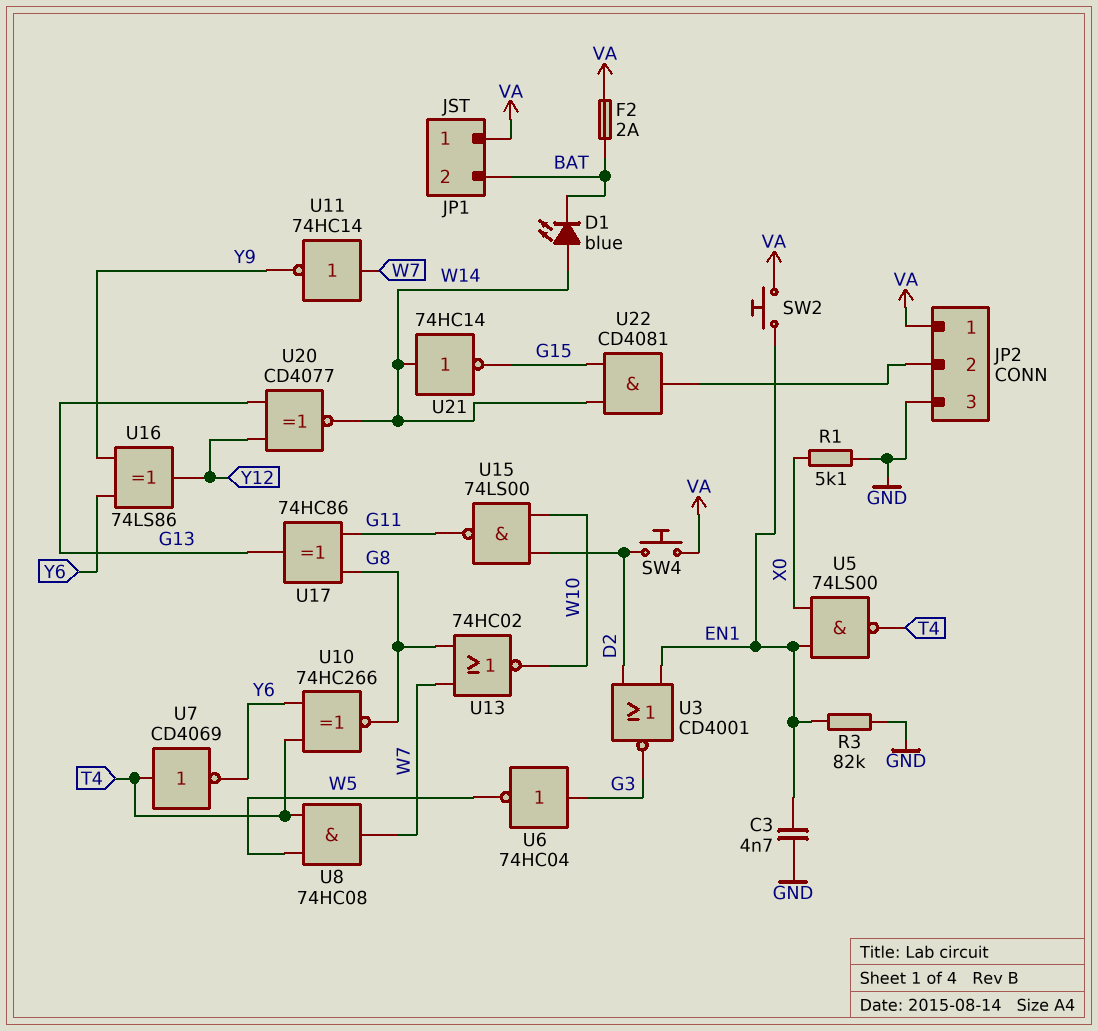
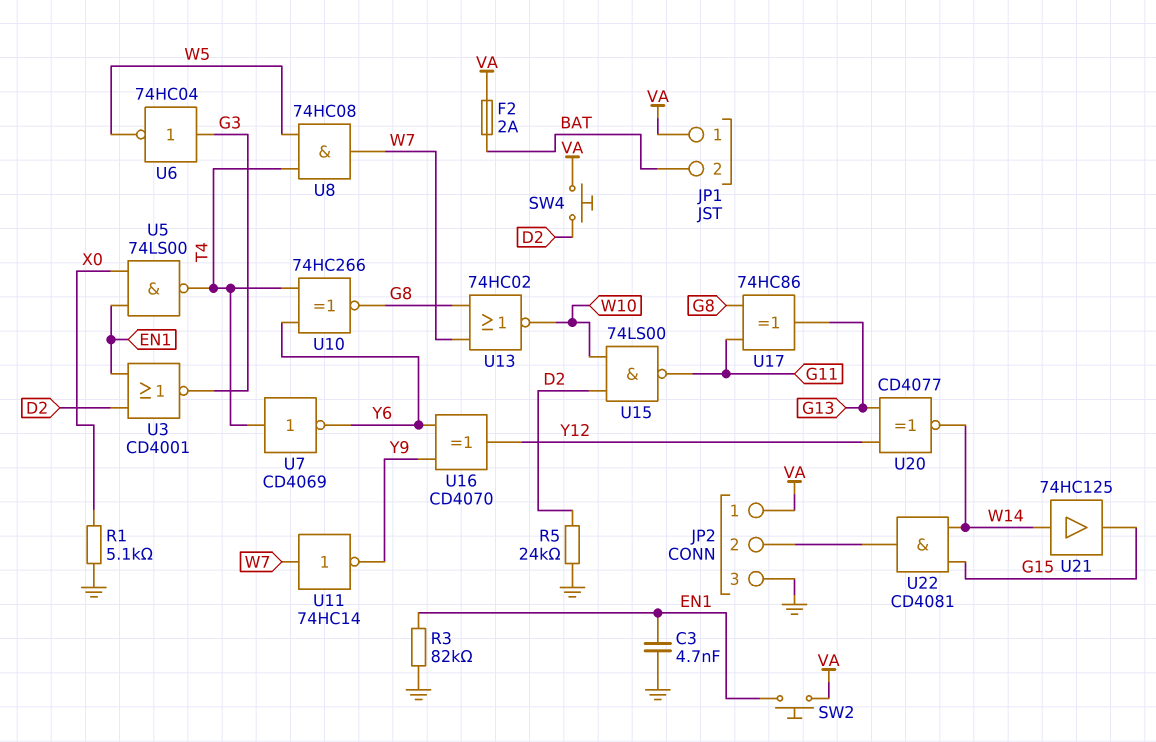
D1: LED blue (A W14, K BAT) -> none
R5: none -> 24k (D2, GND)
U16: XOR 74LS86 (in Y6, in Y9, out Y12) -> XOR CD4070 (in Y6, in Y9, out Y12)
U21: NOT 74HC14 (in W14, out G15) -> buffer 74HC125 (in W14, out G15)

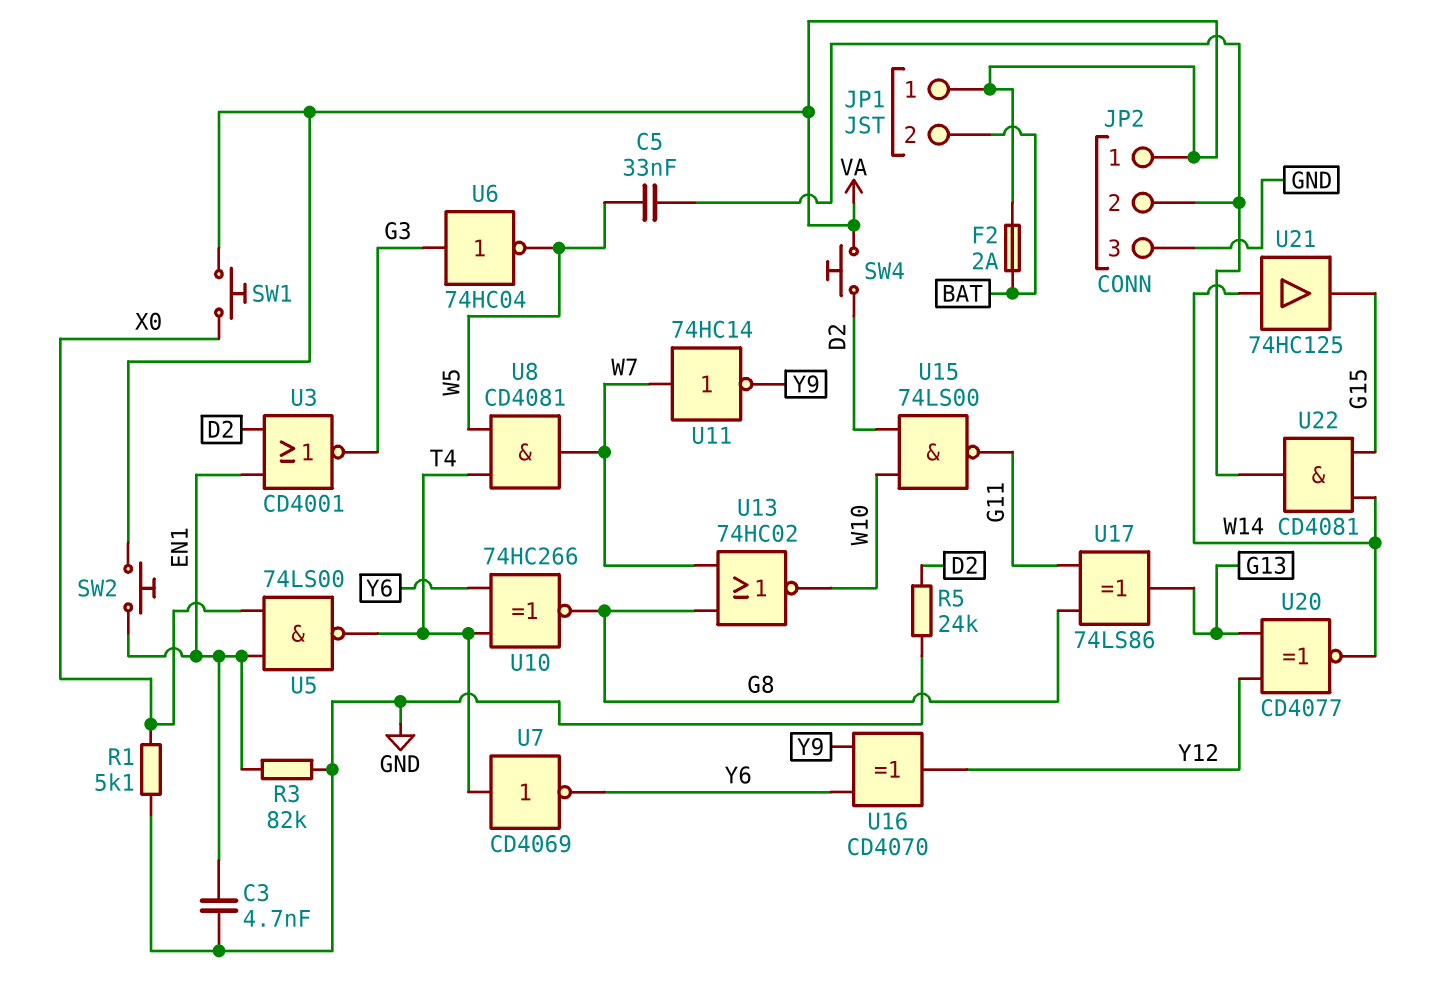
C5: none -> 33nF (JP2/2, W5)
SW1: none -> button (VA, X0)
U8: AND 74HC08 (in T4, in W5, out W7) -> AND CD4081 (in T4, in W5, out W7)
U17: XOR 74HC86 (in G8, in G11, out G13) -> XOR 74LS86 (in G8, in G11, out G13)

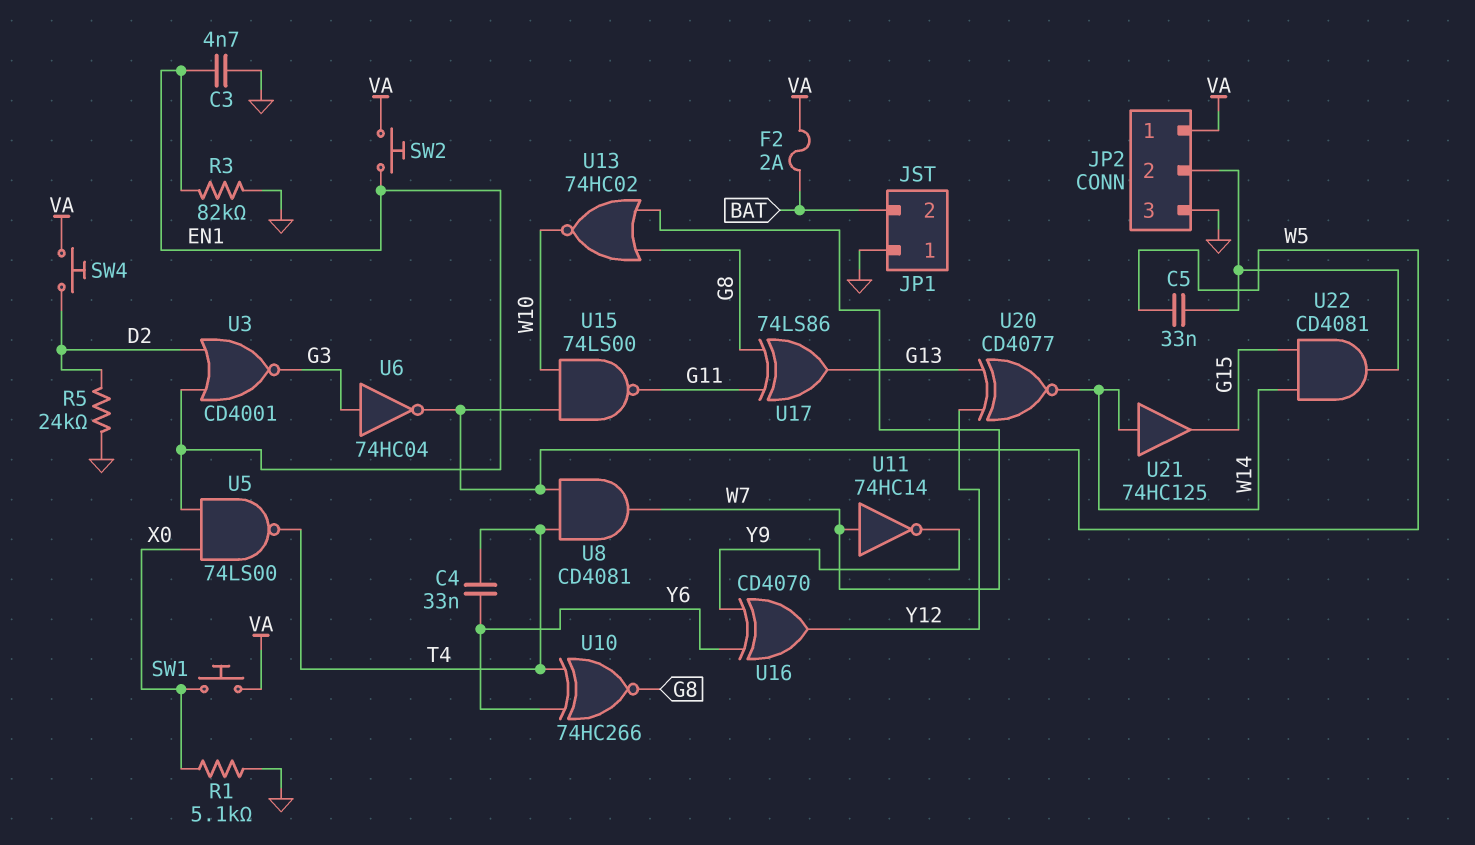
C4: none -> 33nF (T4, Y6)
JP1 pin 1: VA -> GND
U7: NOT CD4069 (in T4, out Y6) -> none
U15: NAND 74LS00 (in D2, in W10, out G11) -> NAND 74LS00 (in W5, in W10, out G11)

